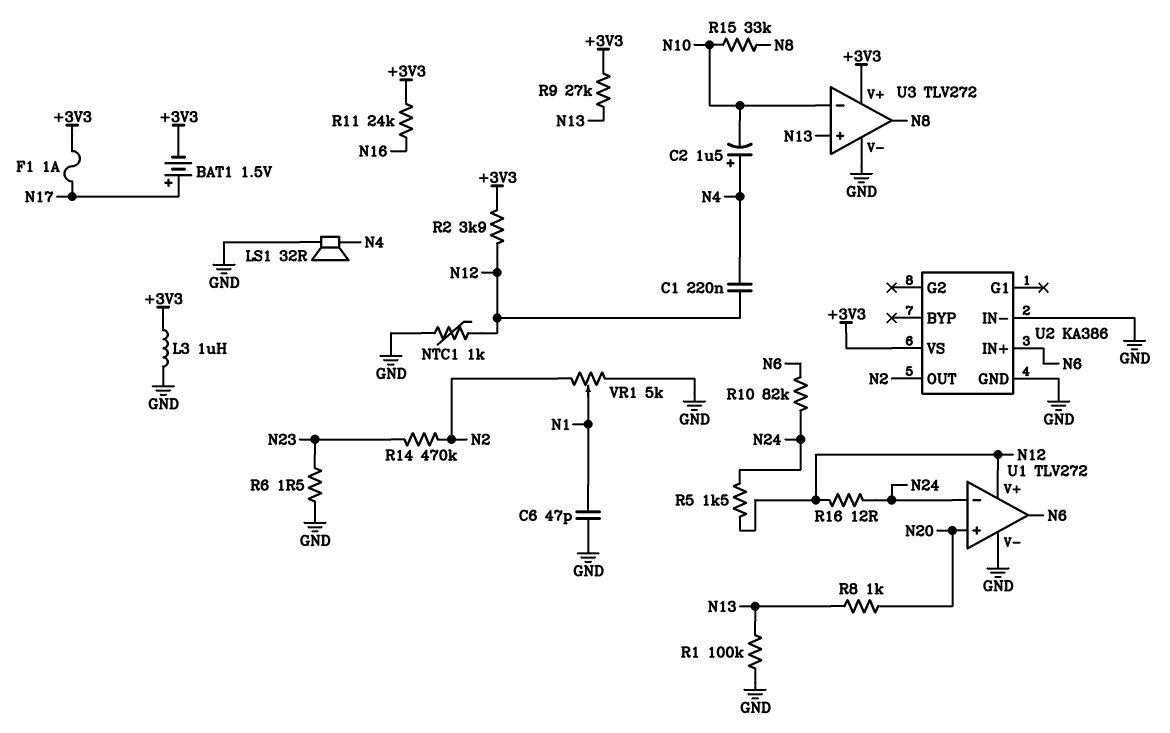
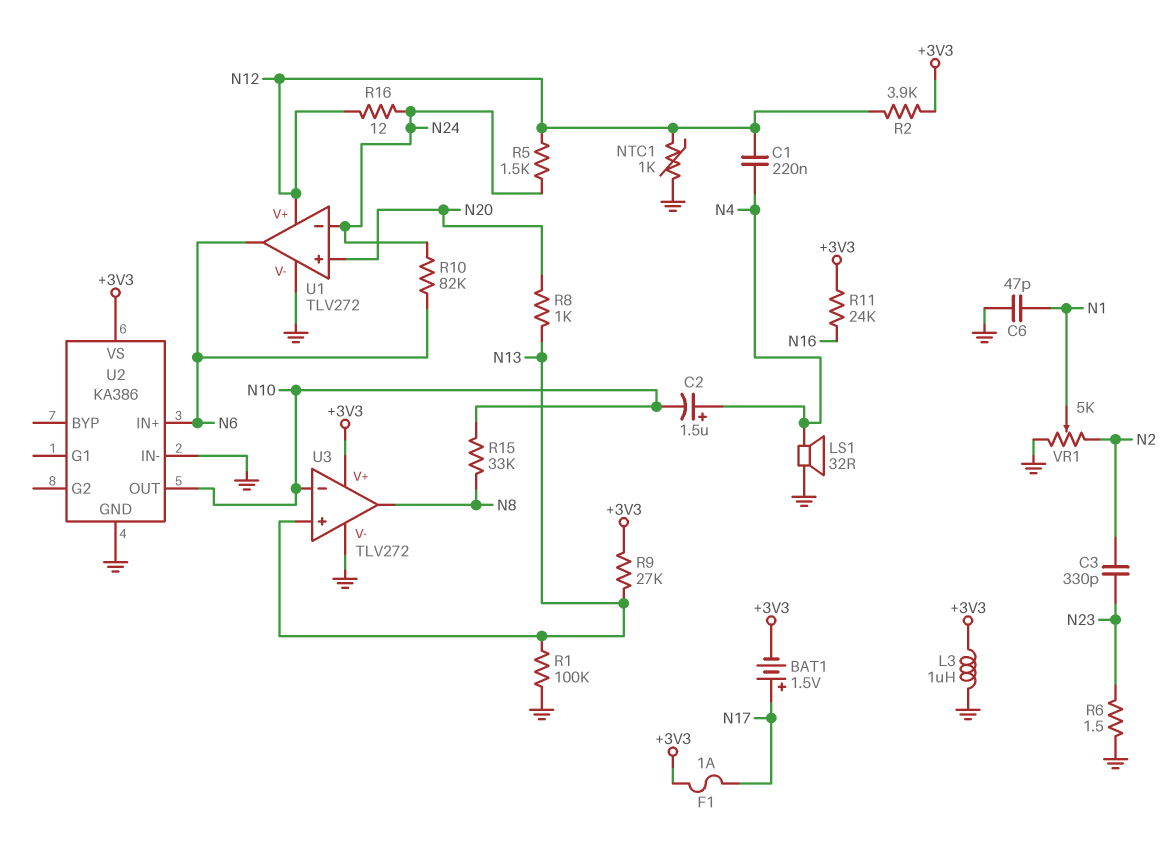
C3: none -> 330pF (N2, N23)
R14: 470k (N2, N23) -> none
U2 pin OUT: N2 -> N10

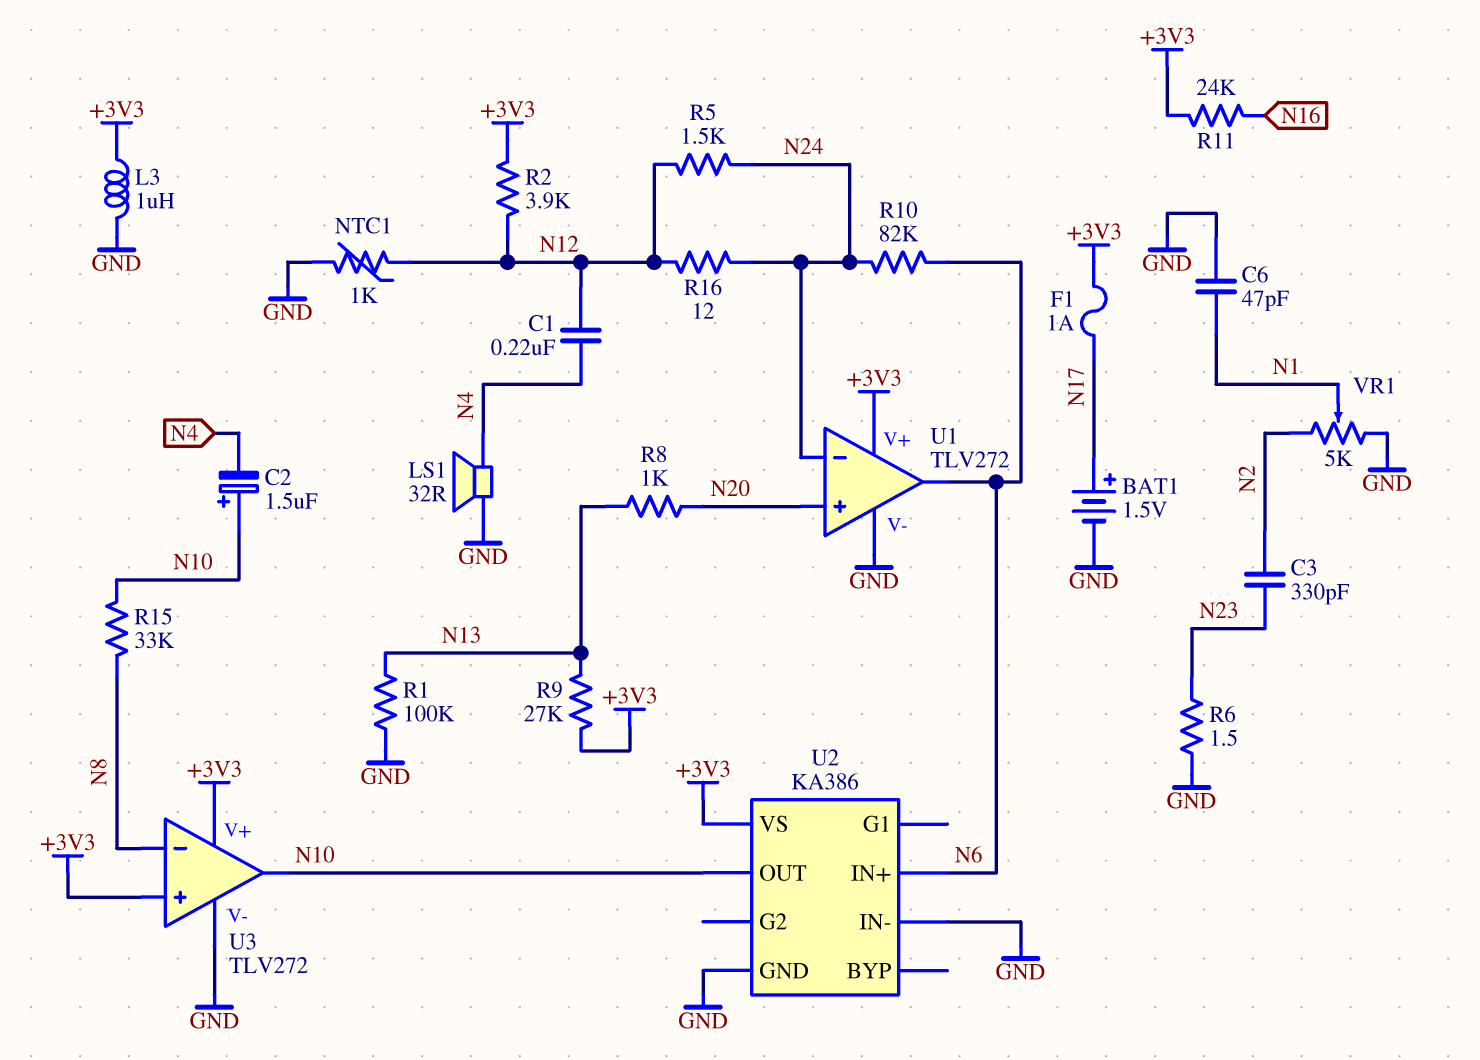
BAT1: 1.5V (plus N17, minus +3V3) -> 1.5V (plus N17, minus GND)
C2: 1.5uF (plus N4, minus N10) -> 1.5uF (plus N10, minus N4)
U1 pin V+: N12 -> +3V3
U3 pin in+: N13 -> +3V3
U3 pin in-: N10 -> N8
U3 pin out: N8 -> N10

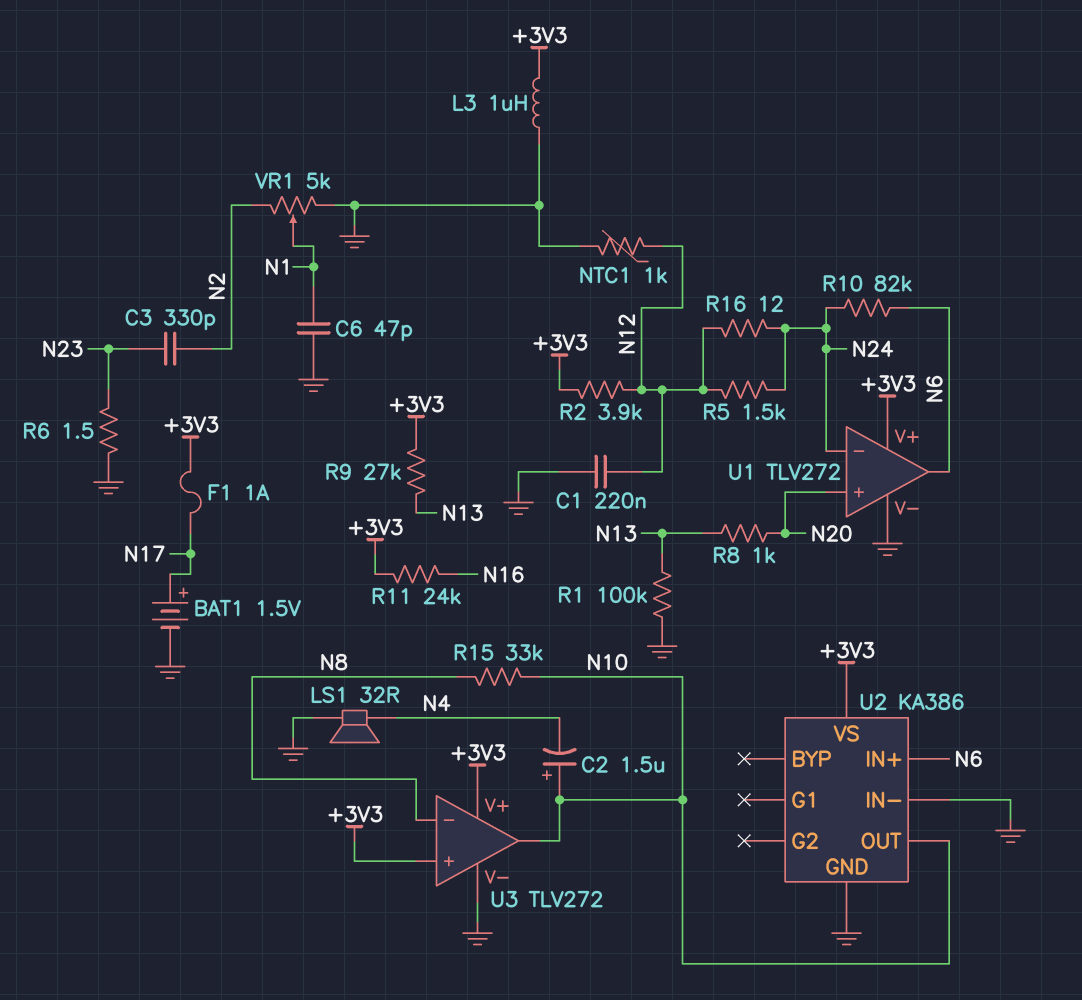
C1: 220nF (N4, N12) -> 220nF (GND, N12)

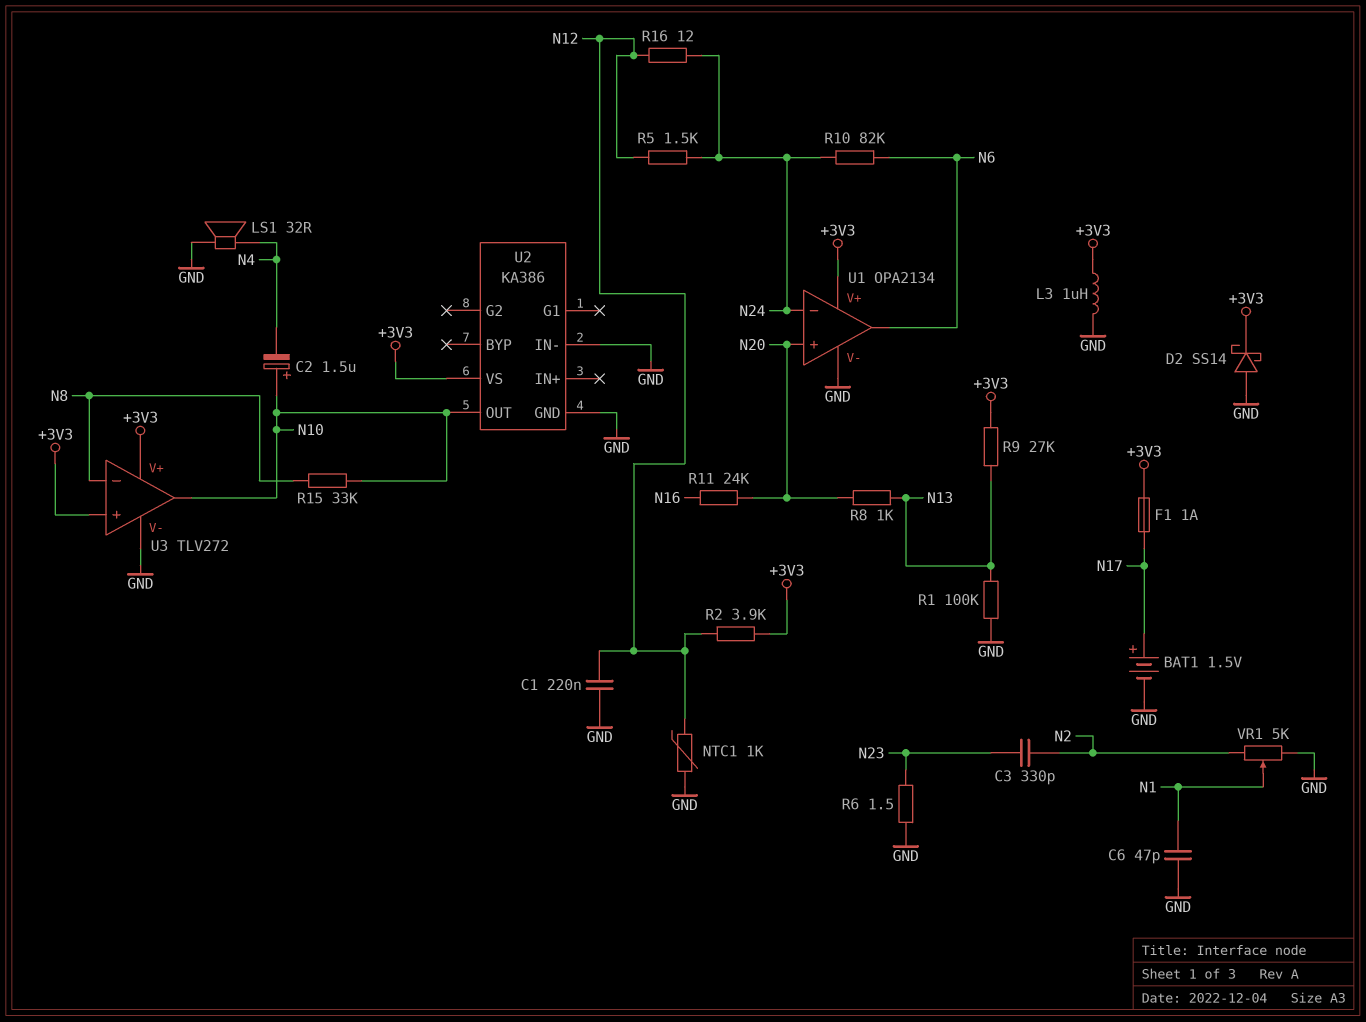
D2: none -> schottky SS14 (A GND, K +3V3)
R11: 24k (+3V3, N16) -> 24k (N16, N20)
U1: TLV272 -> OPA2134
U2 pin IN+: N6 -> none

